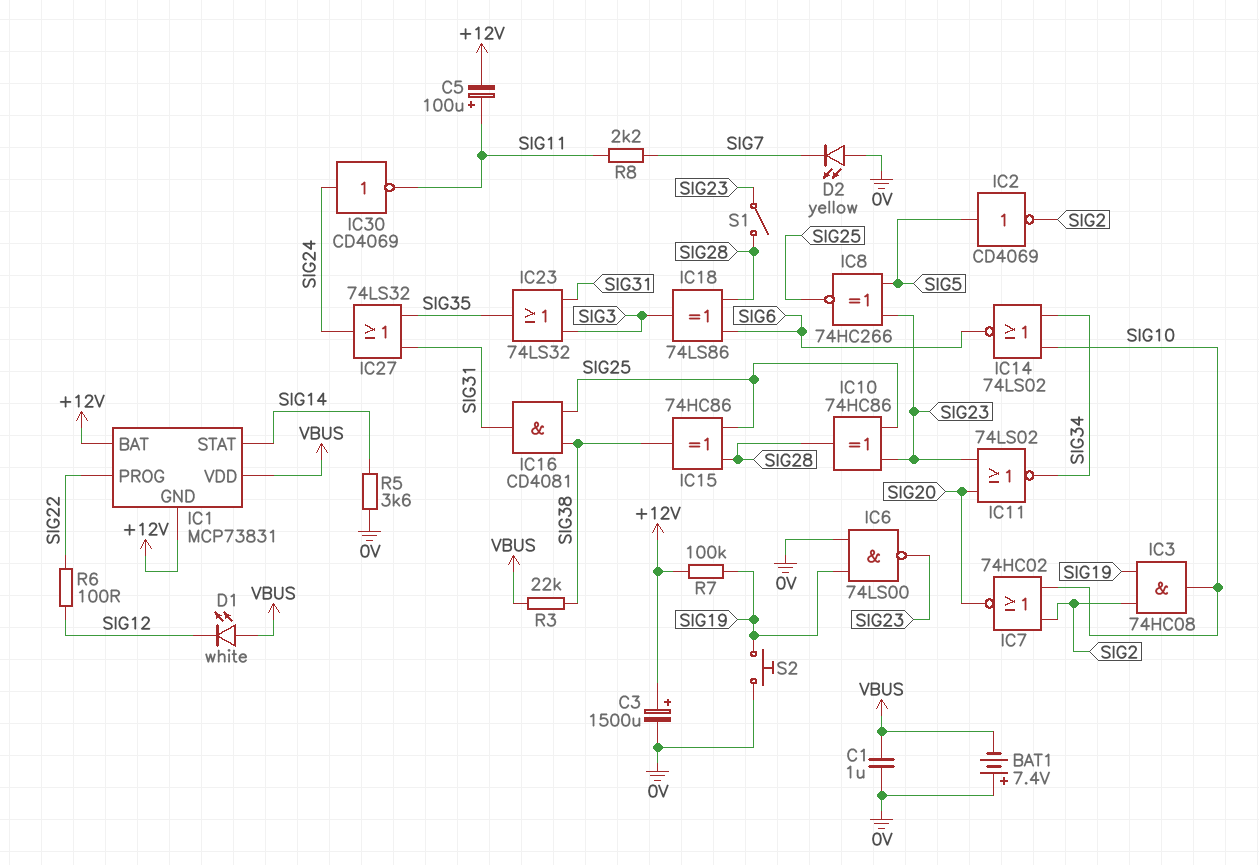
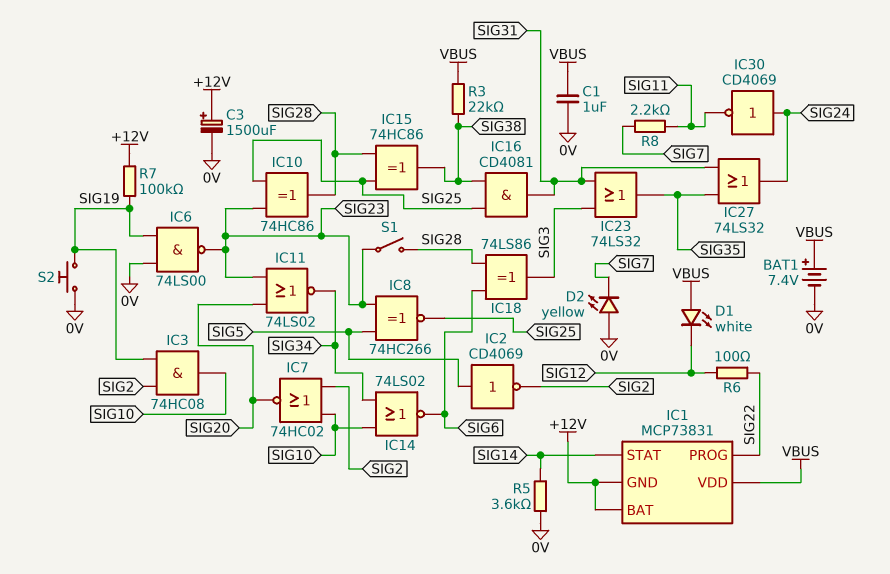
BAT1: 7.4V (plus 0V, minus VBUS) -> 7.4V (plus VBUS, minus 0V)
C5: 100uF (plus SIG11, minus +12V) -> none

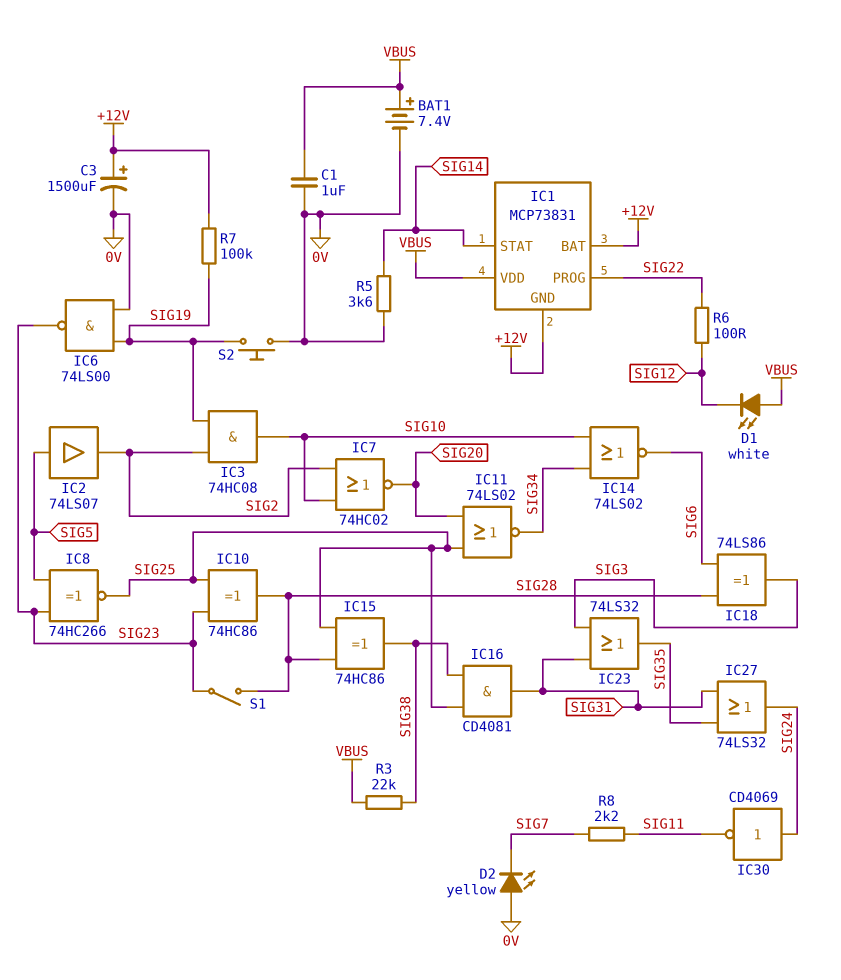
IC2: NOT CD4069 (in SIG5, out SIG2) -> buffer 74LS07 (in SIG5, out SIG2)
IC11: NOR 74LS02 (in SIG20, in SIG23, out SIG34) -> NOR 74LS02 (in SIG20, in SIG25, out SIG34)

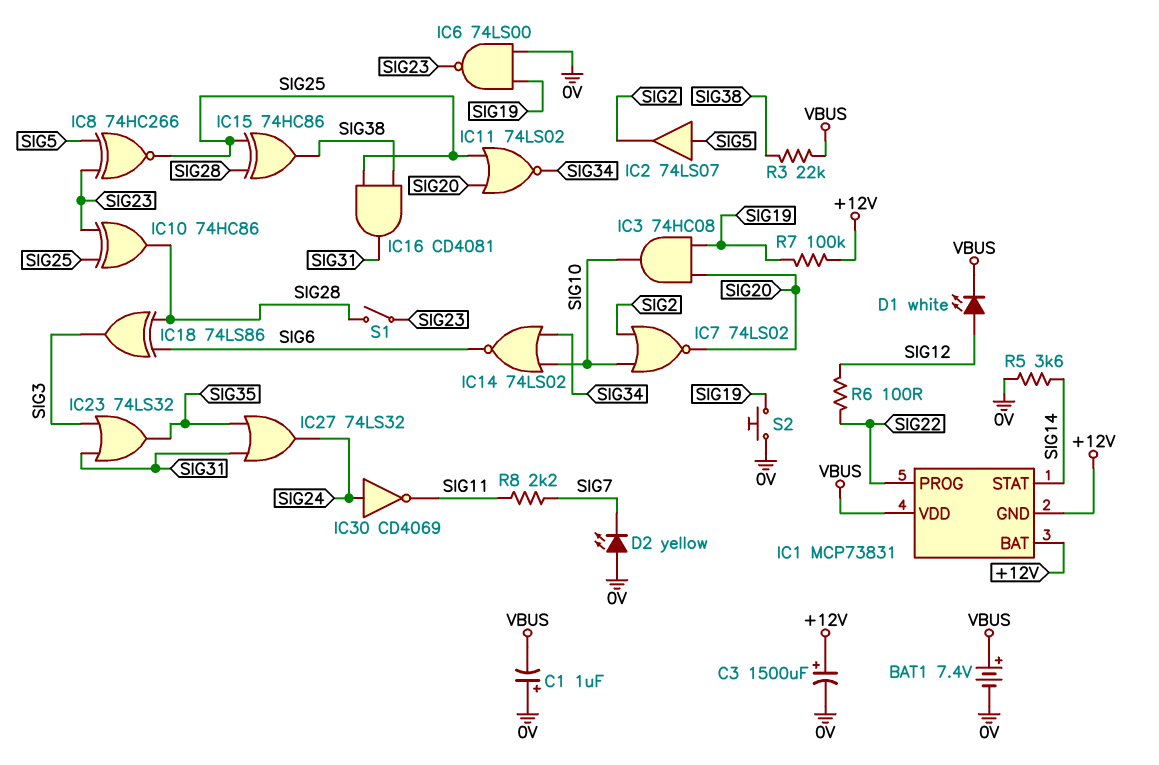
C1: 1uF (0V, VBUS) -> 1uF (plus 0V, minus VBUS)
D1: LED white (A VBUS, K SIG12) -> LED white (A SIG12, K VBUS)
IC3: AND 74HC08 (in SIG2, in SIG19, out SIG10) -> AND 74HC08 (in SIG19, in SIG20, out SIG10)
IC7: NOR 74HC02 (in SIG2, in SIG10, out SIG20) -> NOR 74LS02 (in SIG2, in SIG10, out SIG20)

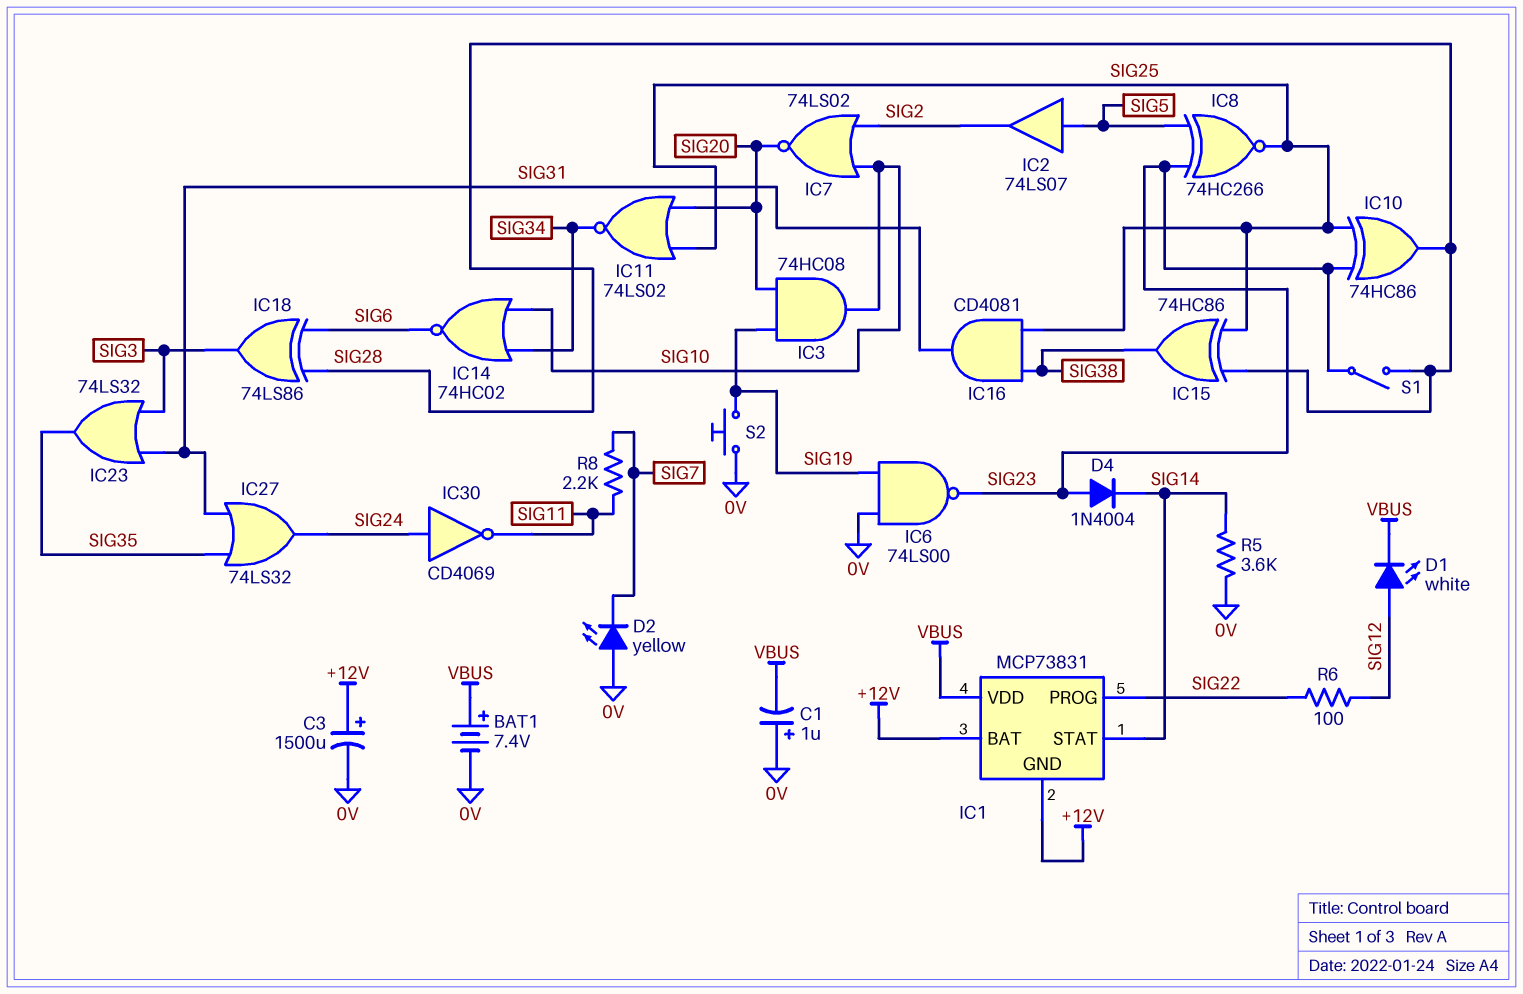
D4: none -> diode 1N4004 (A SIG23, K SIG14)
IC14: NOR 74LS02 (in SIG10, in SIG34, out SIG6) -> NOR 74HC02 (in SIG10, in SIG34, out SIG6)
R3: 22k (SIG38, VBUS) -> none
R7: 100k (+12V, SIG19) -> none

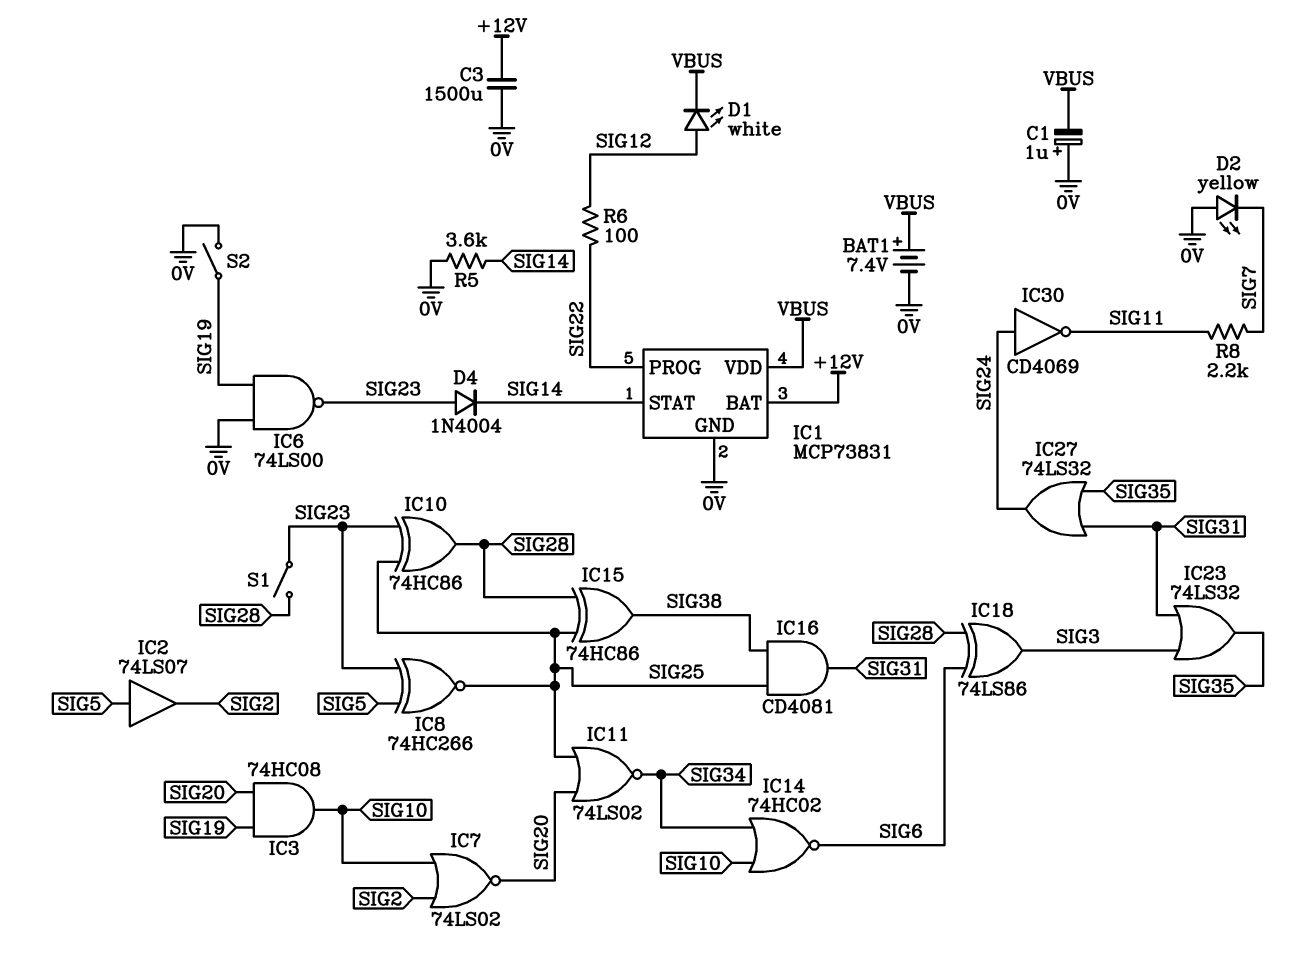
C3: 1500uF (plus +12V, minus 0V) -> 1500uF (+12V, 0V)
IC1 pin GND: +12V -> 0V
S2: button (0V, SIG19) -> switch (0V, SIG19)

